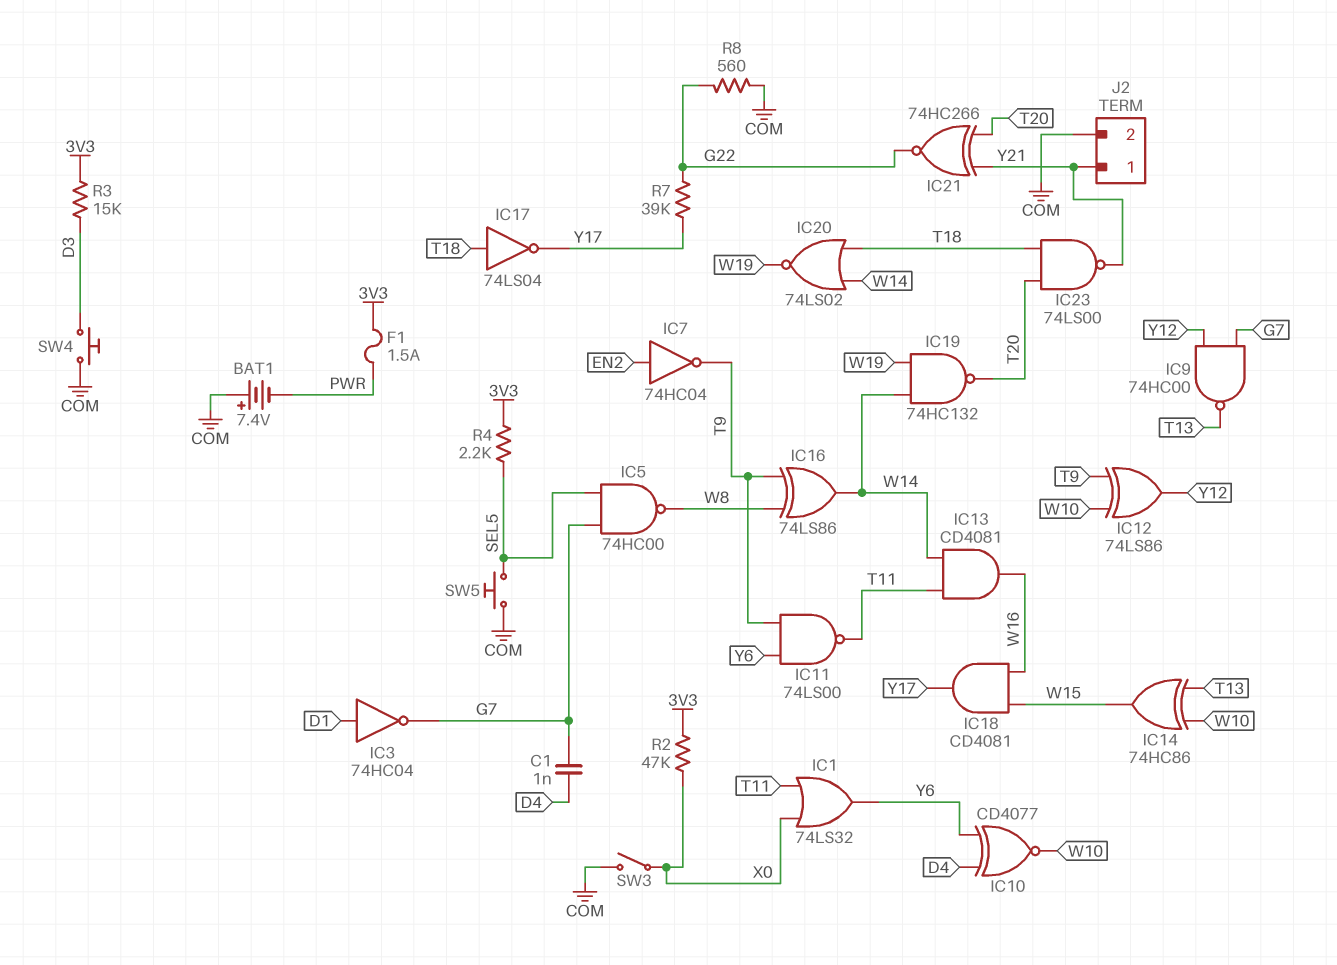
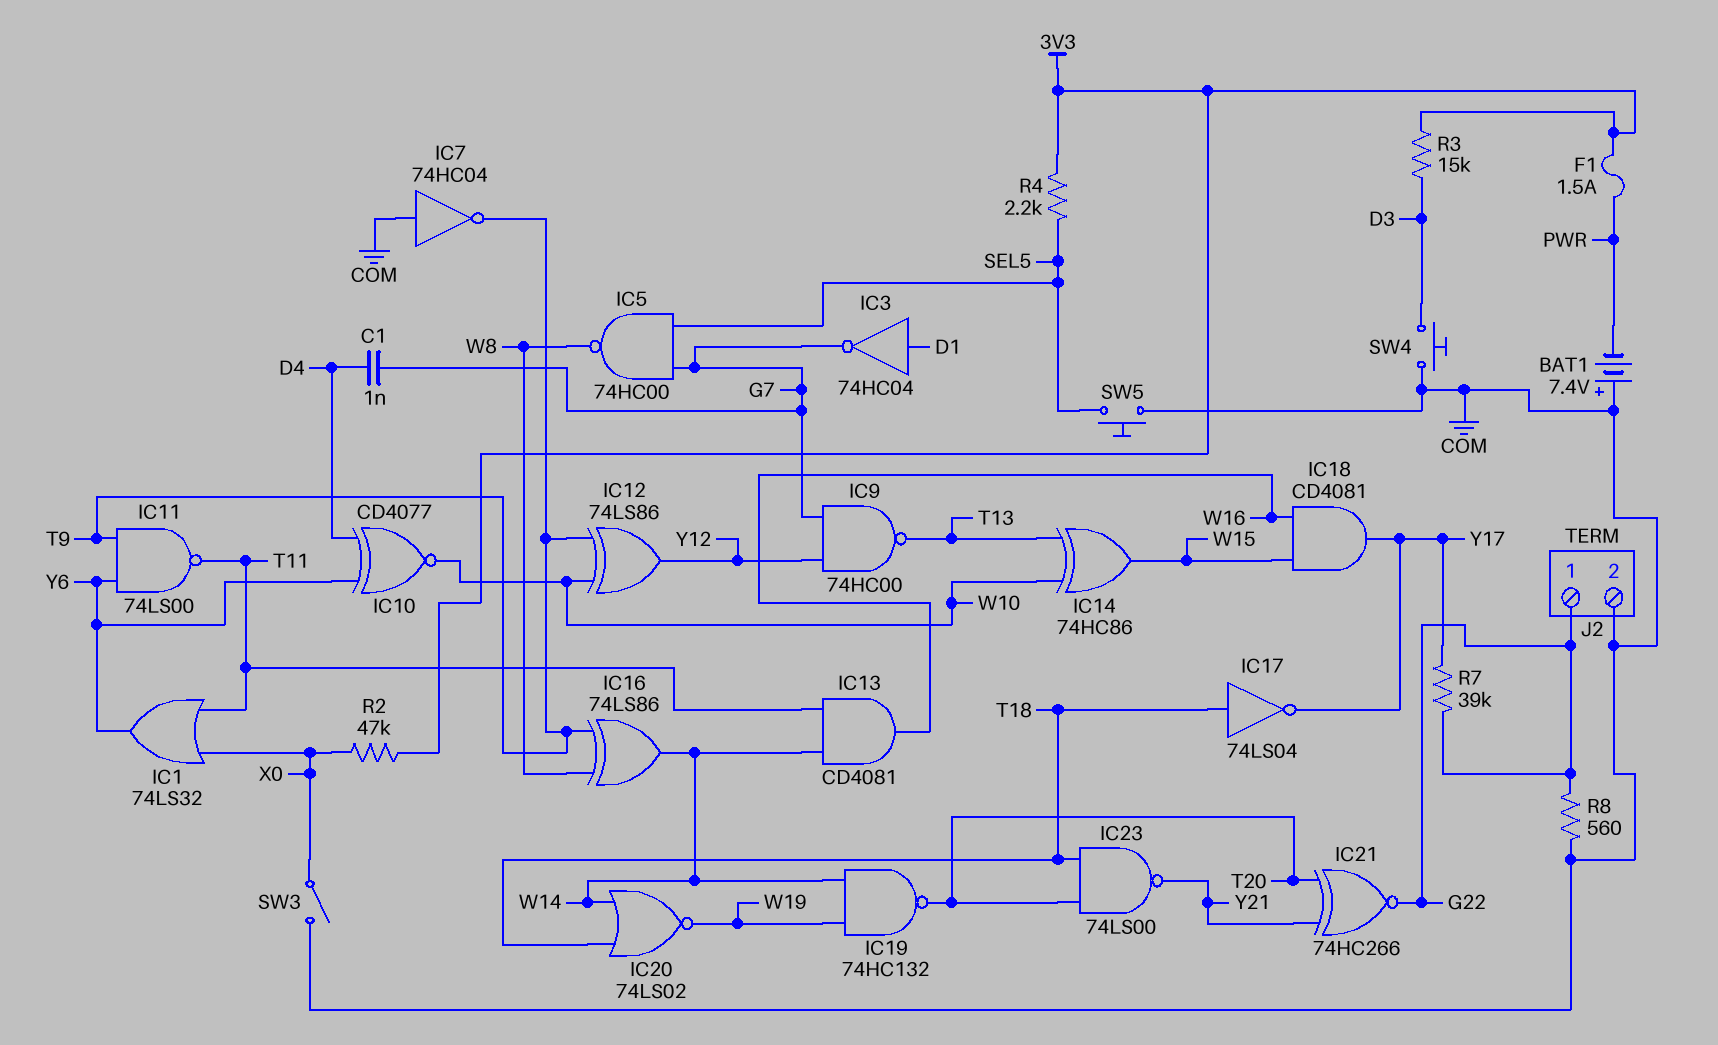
IC7: NOT 74HC04 (in EN2, out T9) -> NOT 74HC04 (in COM, out T9)
J2 pin 1: Y21 -> G22

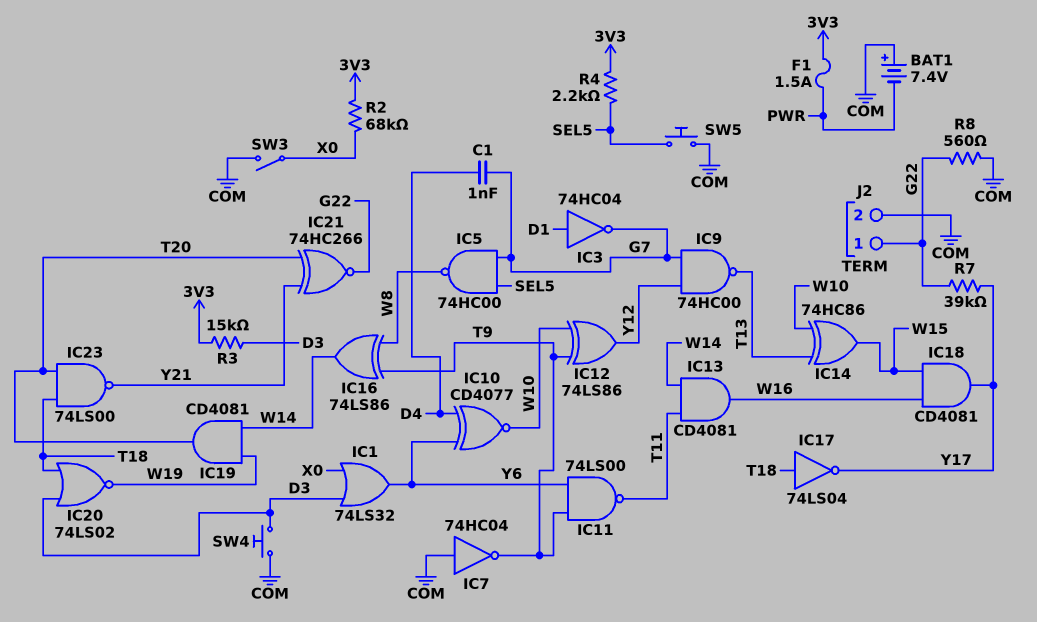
IC1: OR 74LS32 (in T11, in X0, out Y6) -> OR 74LS32 (in D3, in X0, out Y6)
IC19: NAND 74HC132 (in W14, in W19, out T20) -> AND CD4081 (in W14, in W19, out T20)
IC20: NOR 74LS02 (in T18, in W14, out W19) -> NOR 74LS02 (in D3, in T18, out W19)
R2: 47k (3V3, X0) -> 68k (3V3, X0)

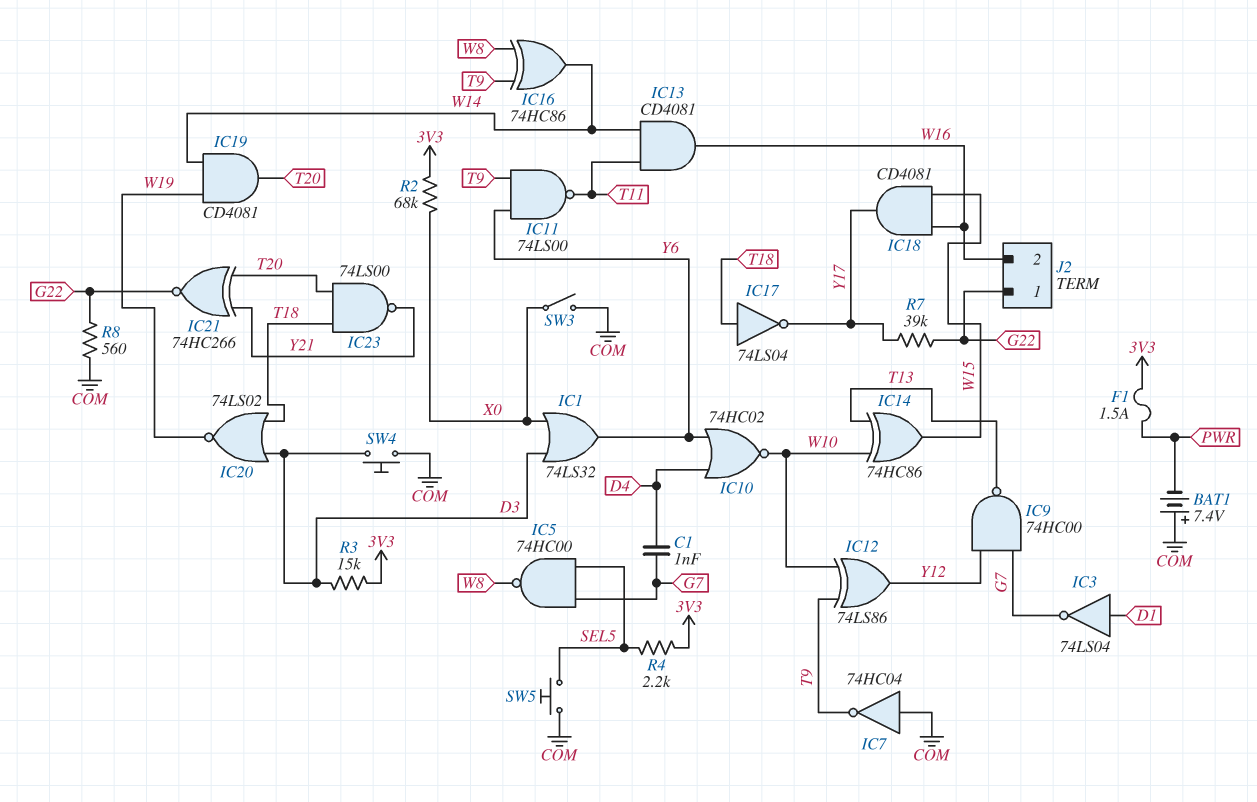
IC3: NOT 74HC04 (in D1, out G7) -> NOT 74LS04 (in D1, out G7)
IC10: XNOR CD4077 (in D4, in Y6, out W10) -> NOR 74HC02 (in D4, in Y6, out W10)
IC16: XOR 74LS86 (in T9, in W8, out W14) -> XOR 74HC86 (in T9, in W8, out W14)
J2 pin 2: COM -> W16

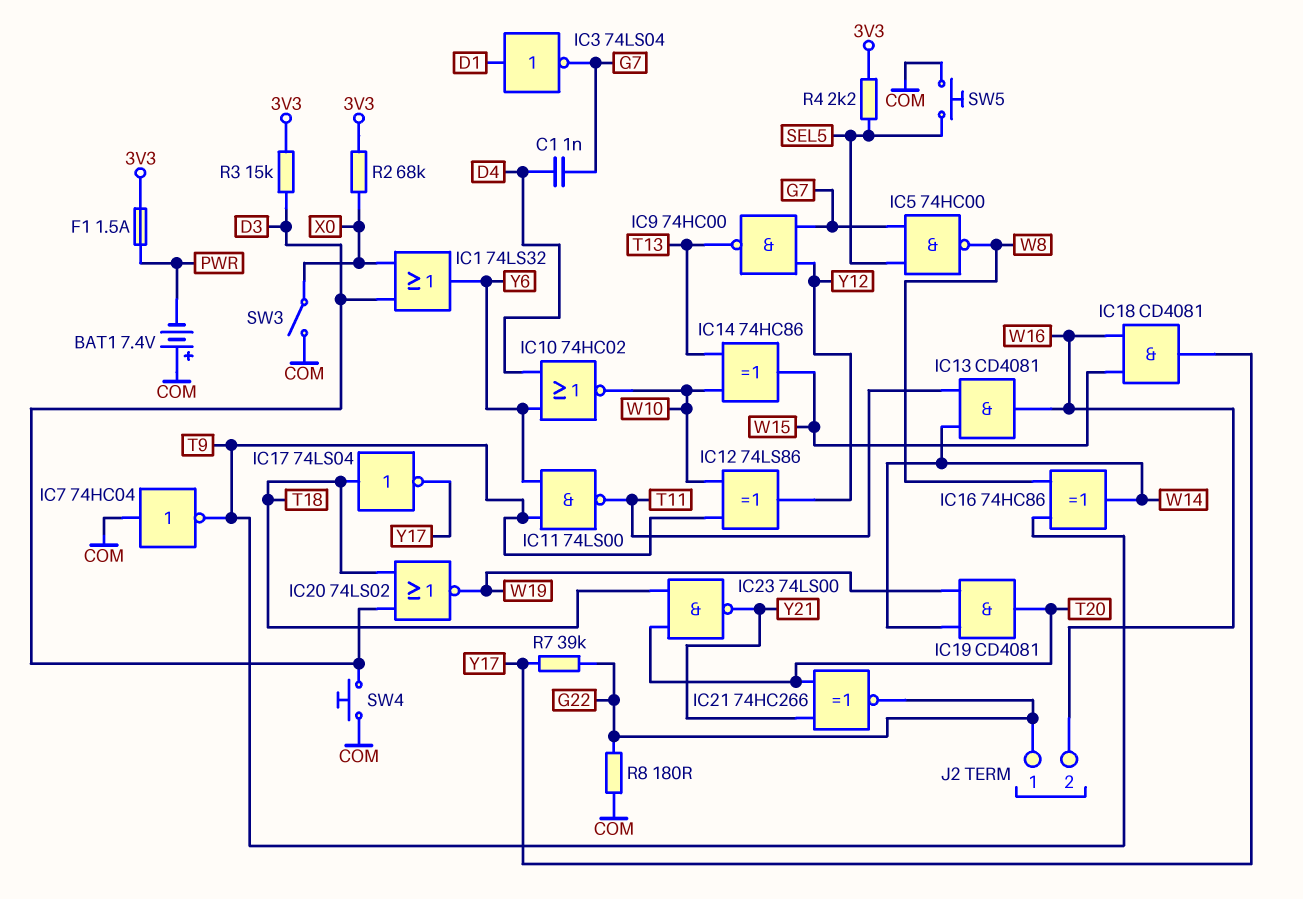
R8: 560 (COM, G22) -> 180 (COM, G22)

